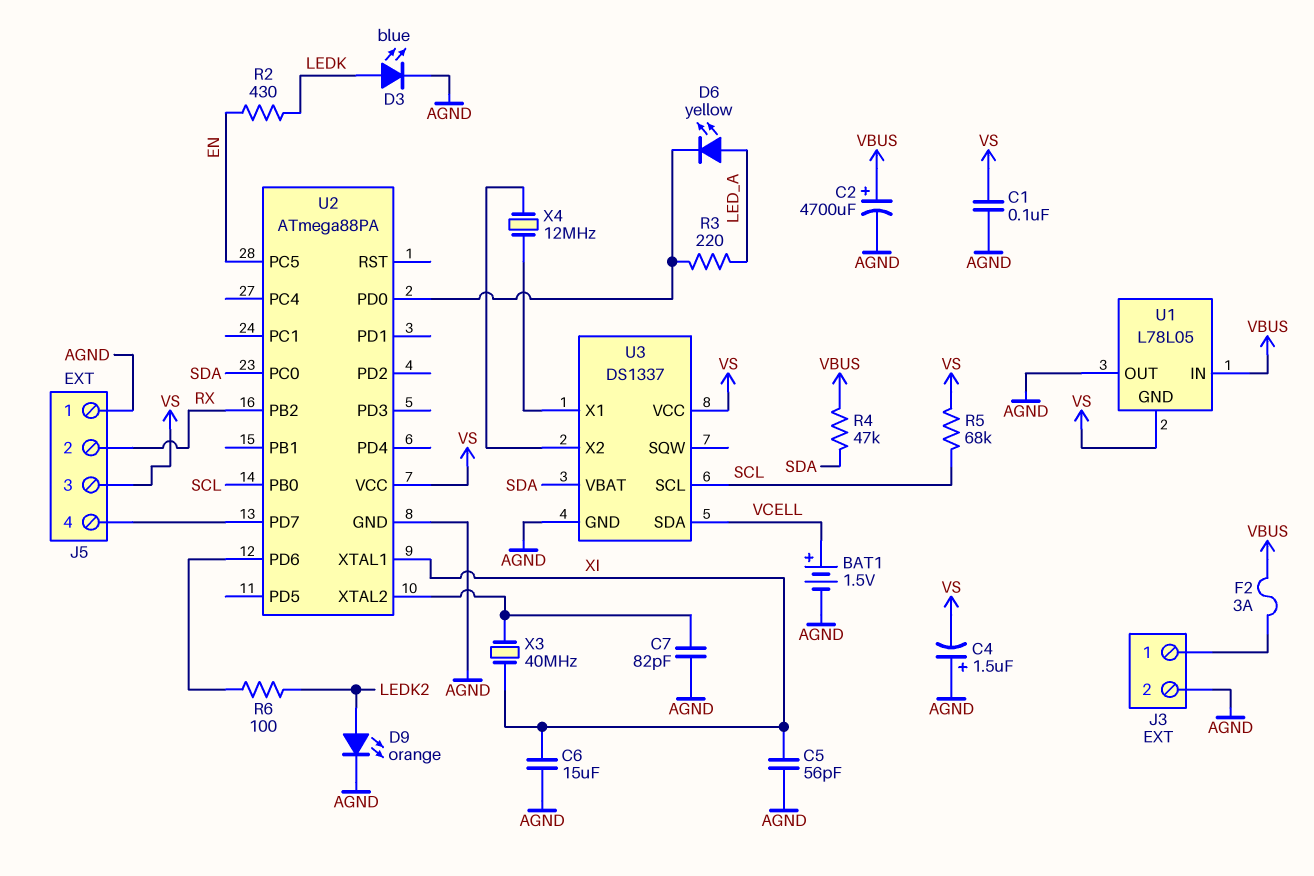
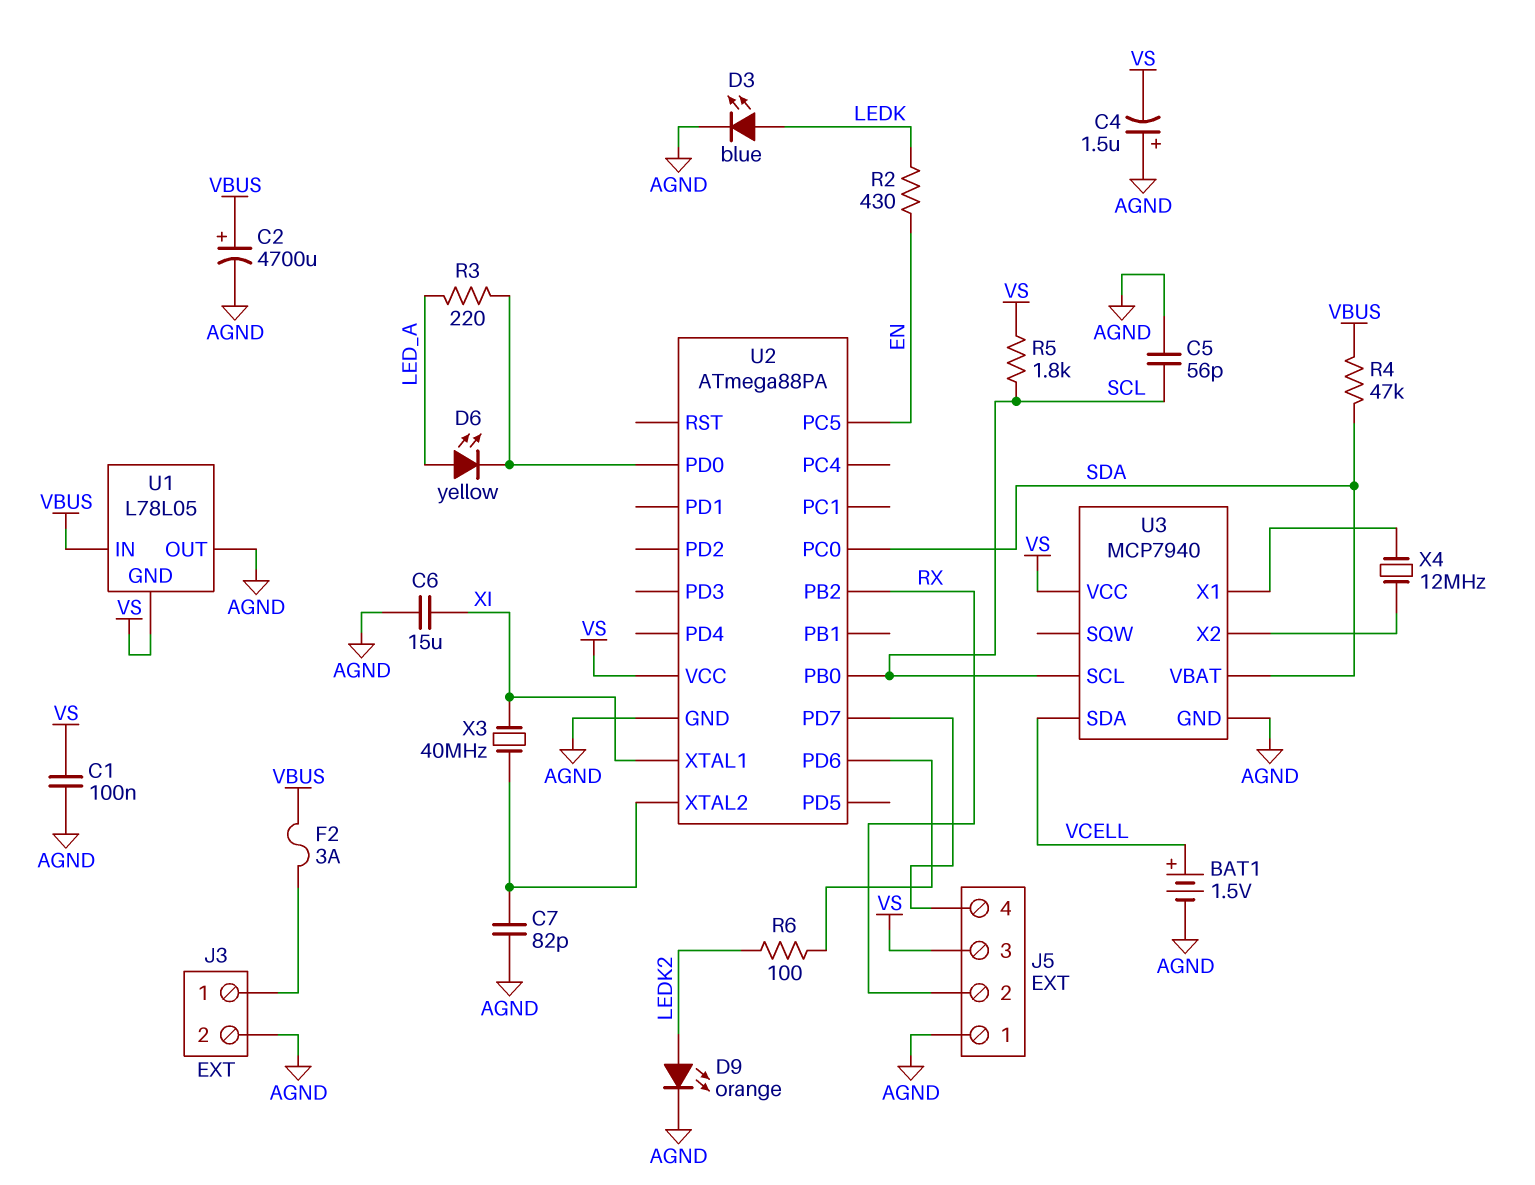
C5: 56pF (AGND, XI) -> 56pF (AGND, SCL)
R5: 68k (SCL, VS) -> 1.8k (SCL, VS)
U3: DS1337 -> MCP7940

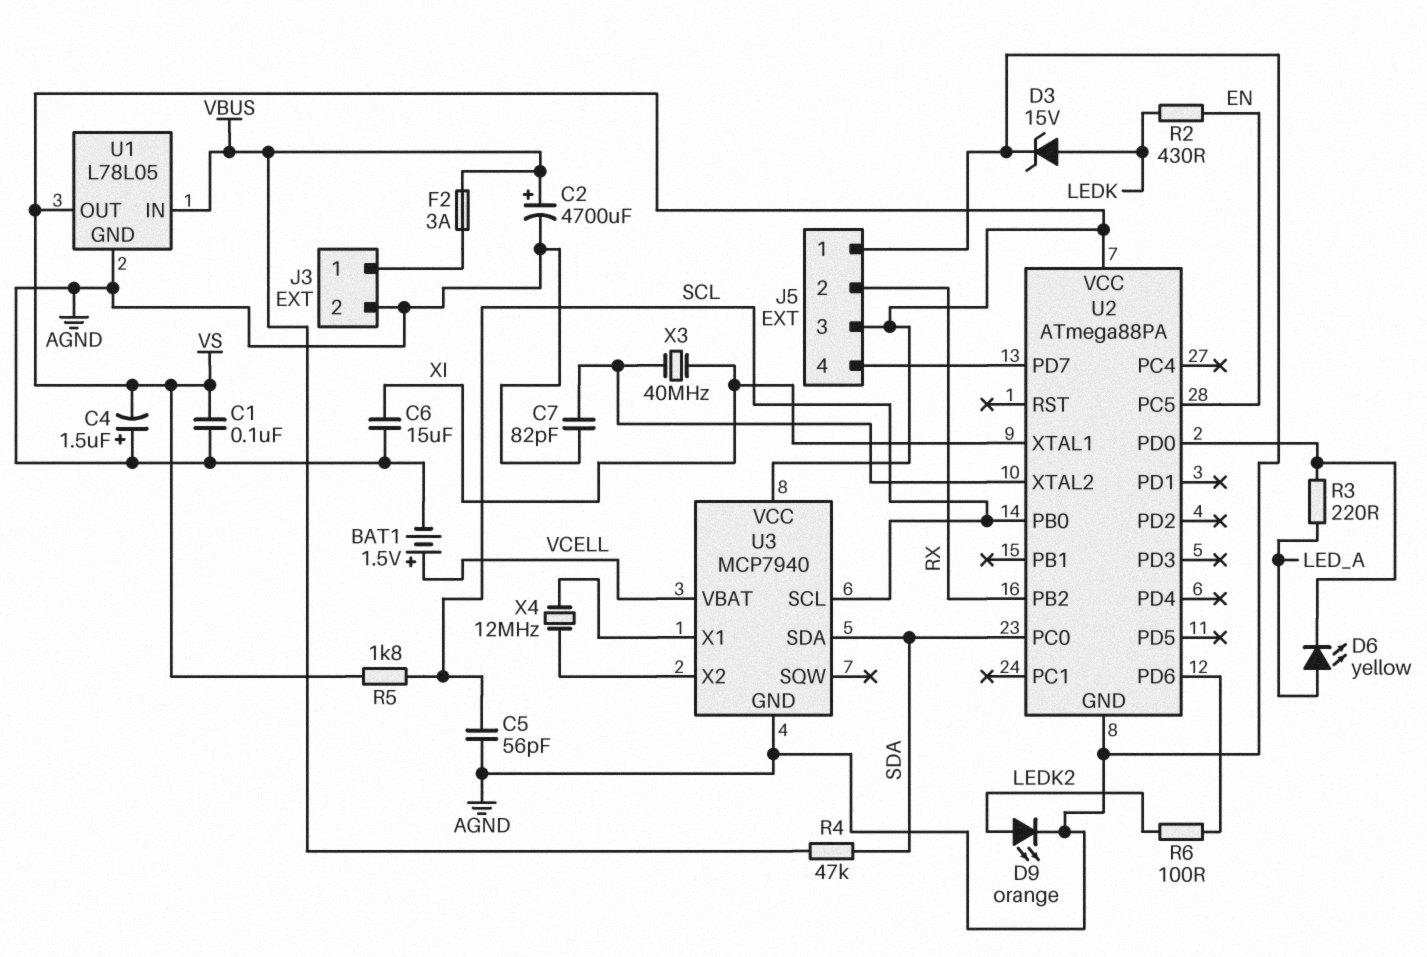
D3: LED blue (A LEDK, K AGND) -> zener 15V (A LEDK, K AGND)
U1 pin GND: VS -> AGND
U1 pin OUT: AGND -> VS
U3 pin SDA: VCELL -> SDA
U3 pin VBAT: SDA -> VCELL

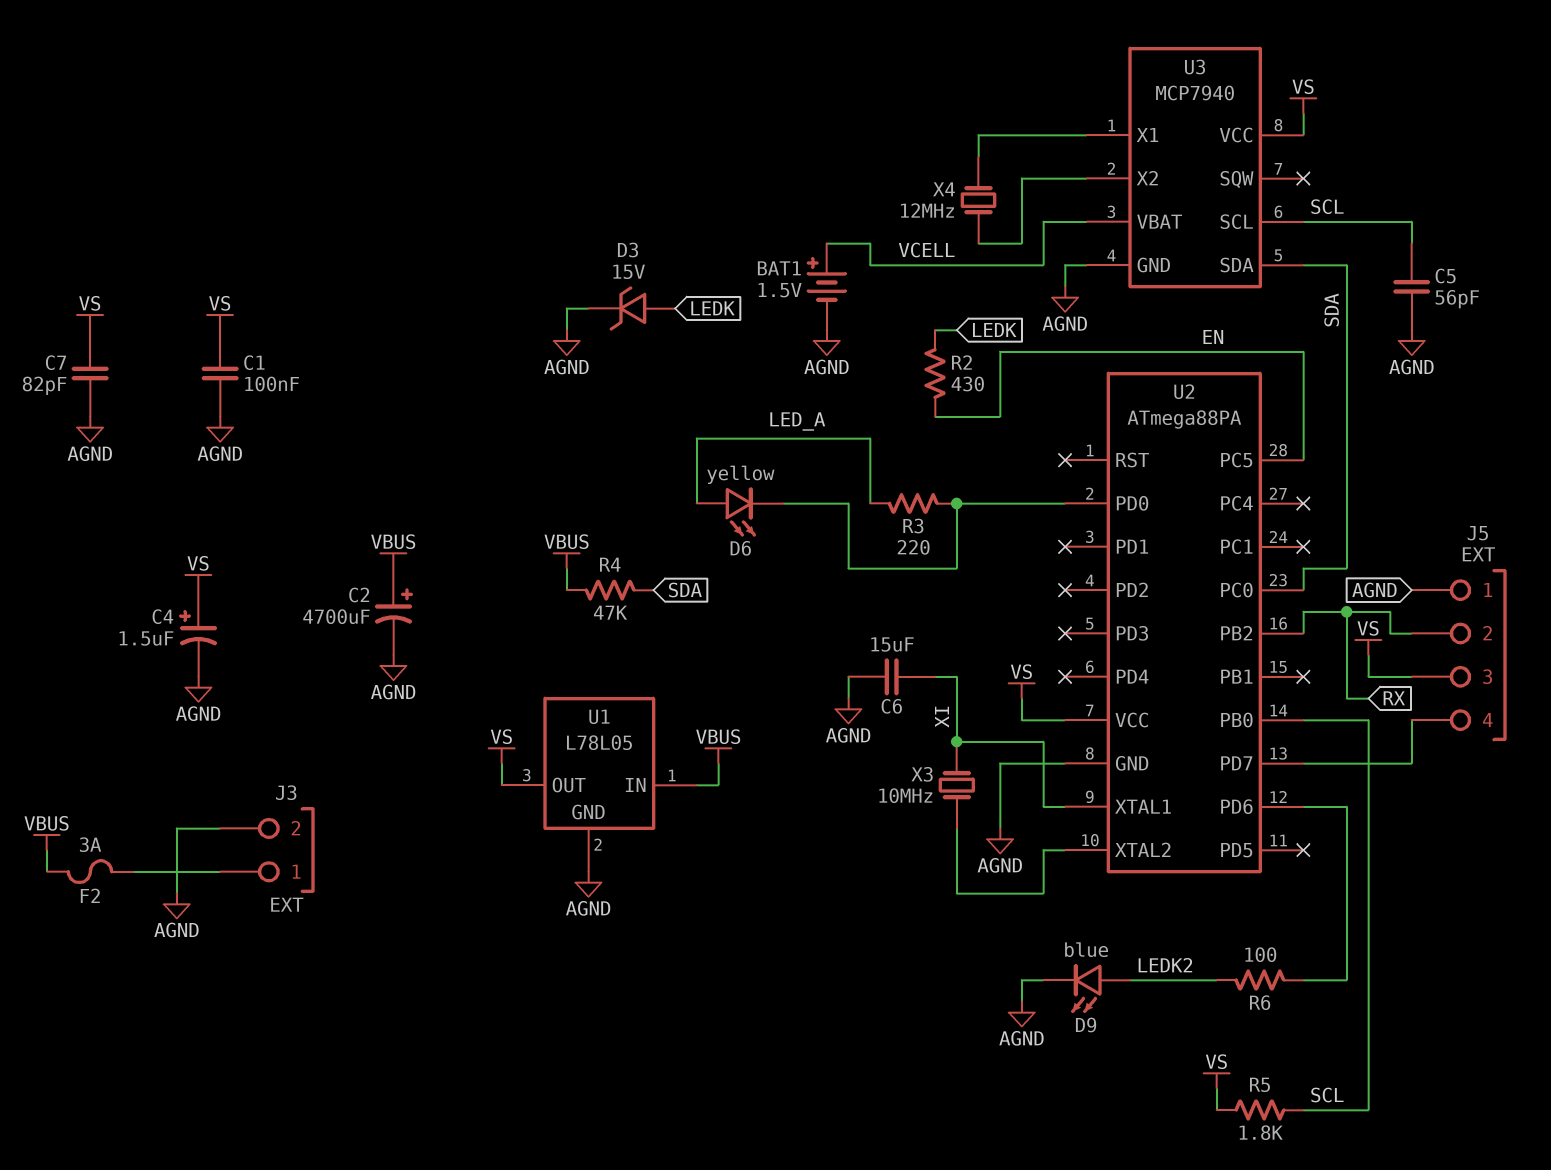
C4: 1.5uF (plus AGND, minus VS) -> 1.5uF (plus VS, minus AGND)
C7: 82pF (AGND, U2/XTAL2) -> 82pF (AGND, VS)
D9: LED orange (A LEDK2, K AGND) -> LED blue (A LEDK2, K AGND)
X3: 40MHz (U2/XTAL2, XI) -> 10MHz (U2/XTAL2, XI)

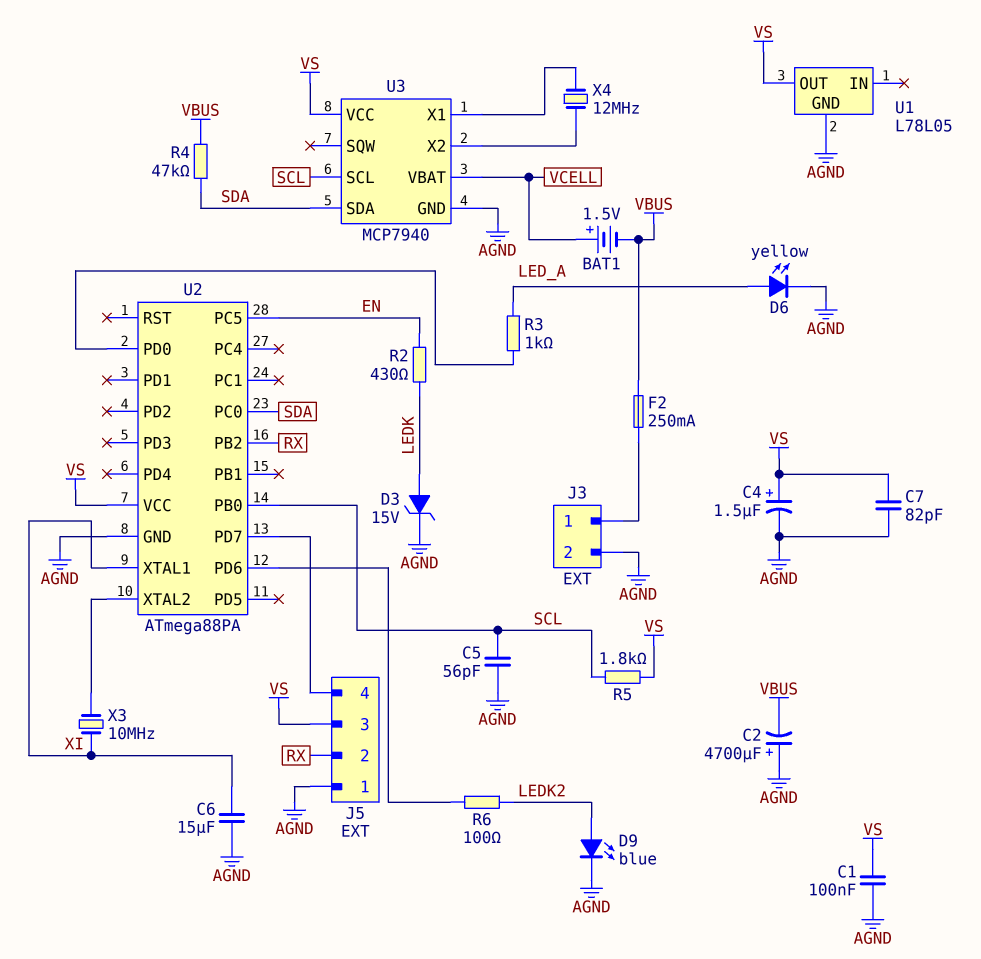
BAT1: 1.5V (plus VCELL, minus AGND) -> 1.5V (plus VCELL, minus VBUS)
C2: 4700uF (plus VBUS, minus AGND) -> 4700uF (plus AGND, minus VBUS)
D6: LED yellow (A LED_A, K U2/PD0) -> LED yellow (A LED_A, K AGND)
F2: 3A (J3/1, VBUS) -> 250mA (J3/1, VBUS)
R3: 220 (LED_A, U2/PD0) -> 1k (LED_A, U2/PD0)
U1 pin IN: VBUS -> none

